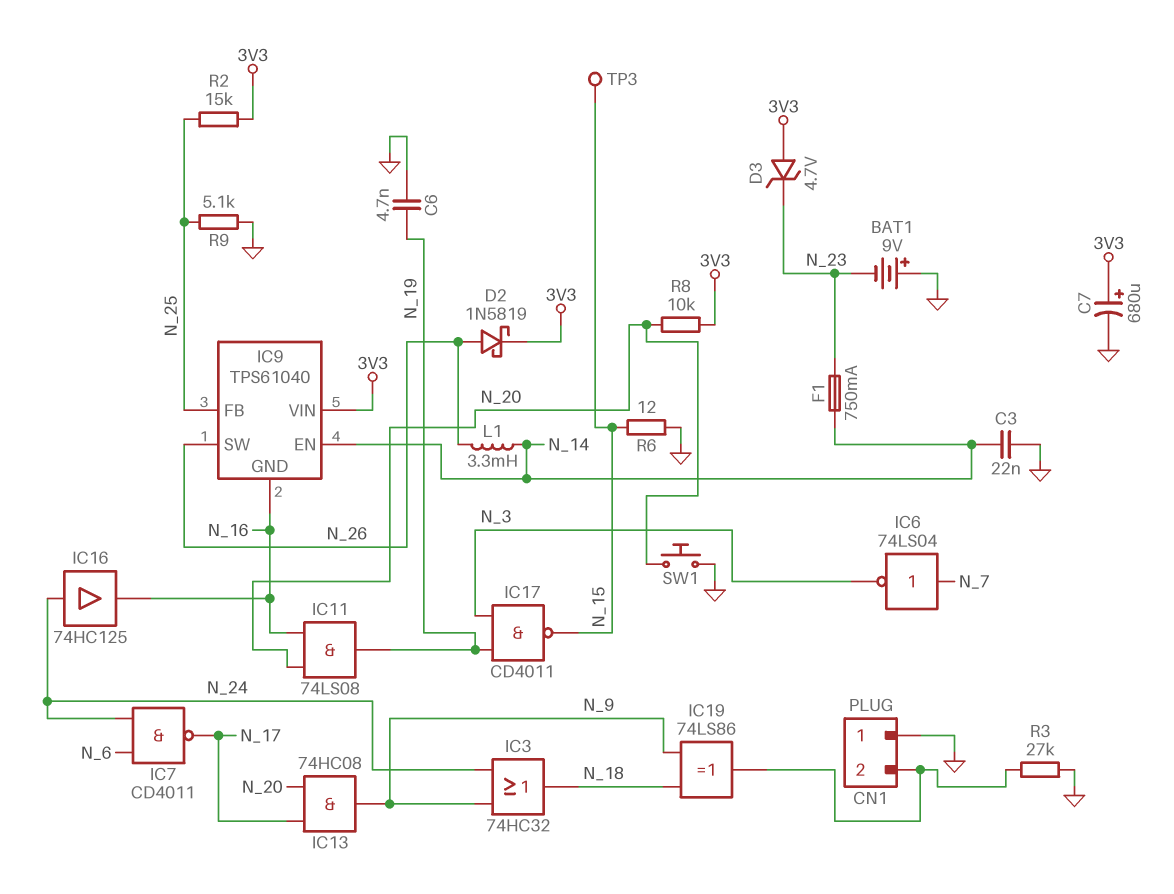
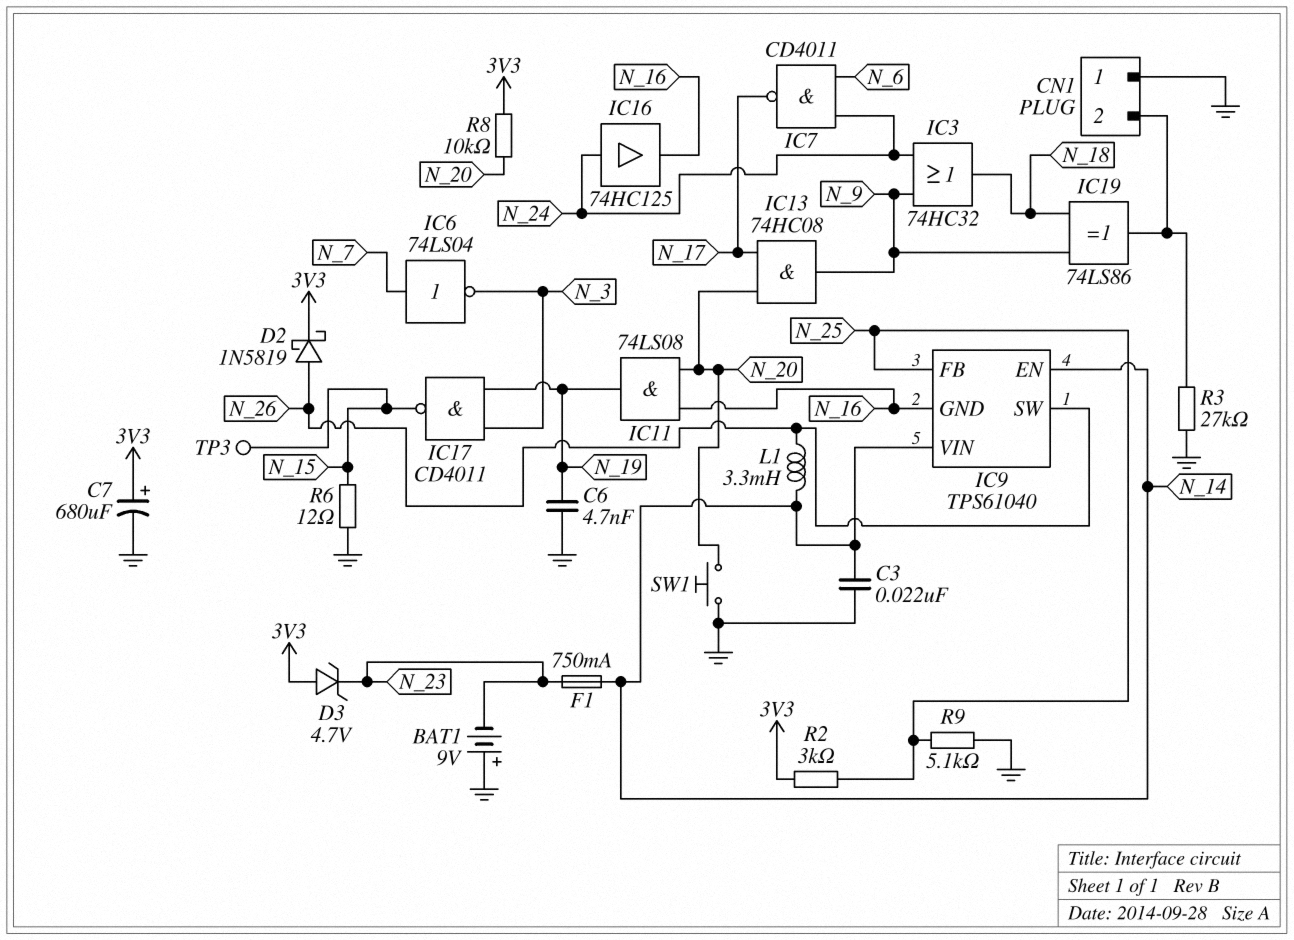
IC9 pin VIN: 3V3 -> N_14
R2: 15k (3V3, N_25) -> 3k (3V3, N_25)

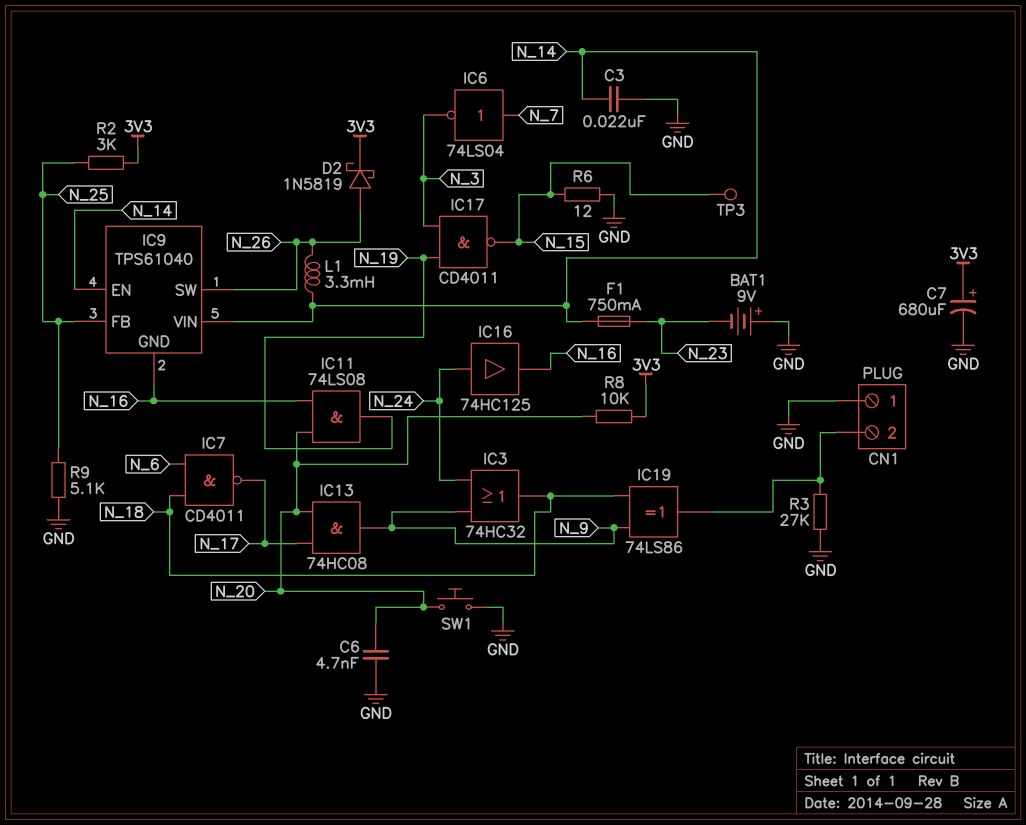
C6: 4.7nF (GND, N_19) -> 4.7nF (GND, N_20)
D3: zener 4.7V (A 3V3, K N_23) -> none
IC7: NAND CD4011 (in N_6, in N_24, out N_17) -> NAND CD4011 (in N_6, in N_18, out N_17)

